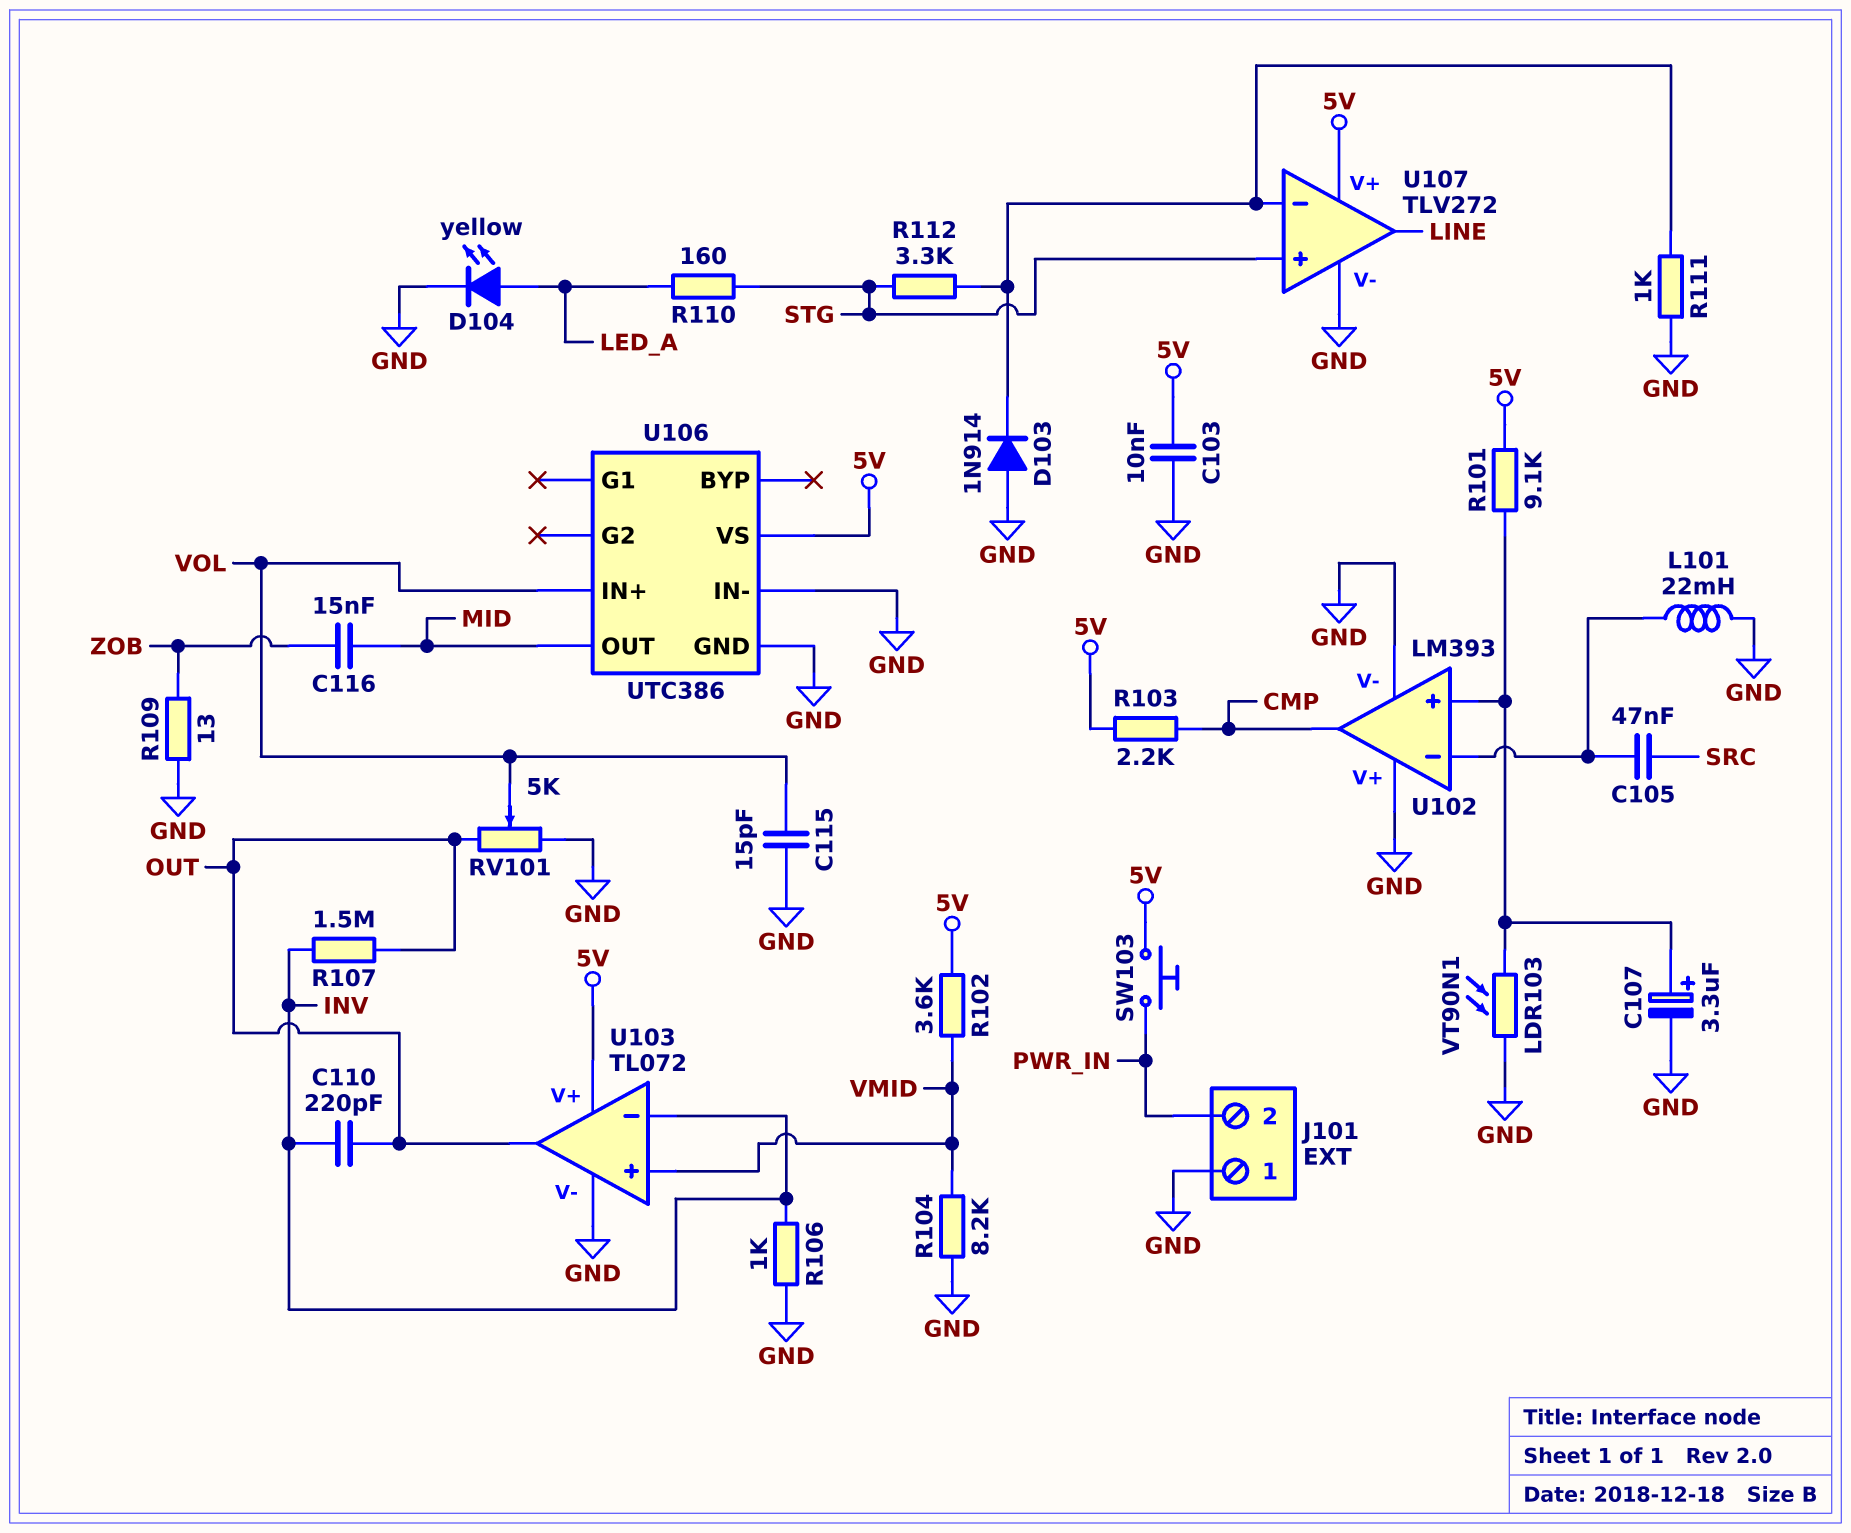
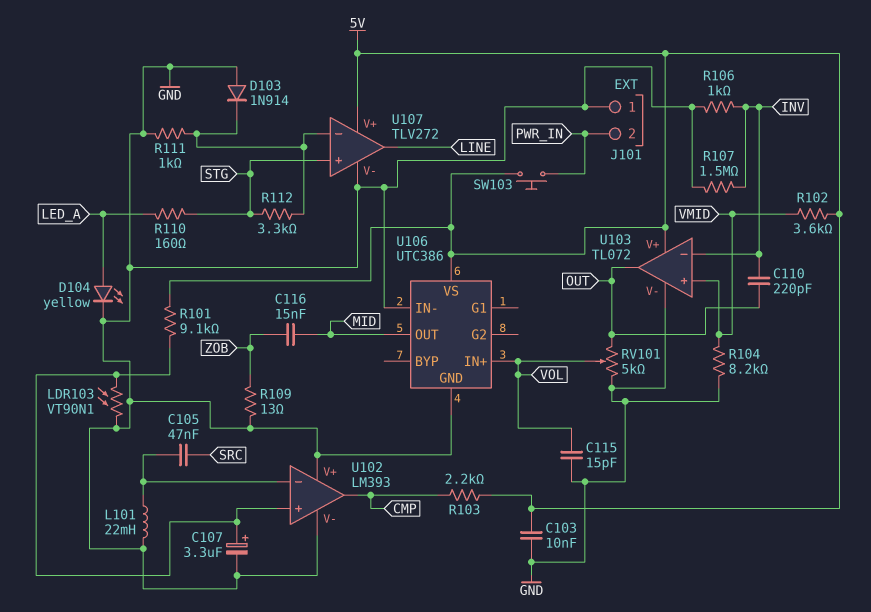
R107: 1.5M (INV, OUT) -> 1.5M (GND, INV)

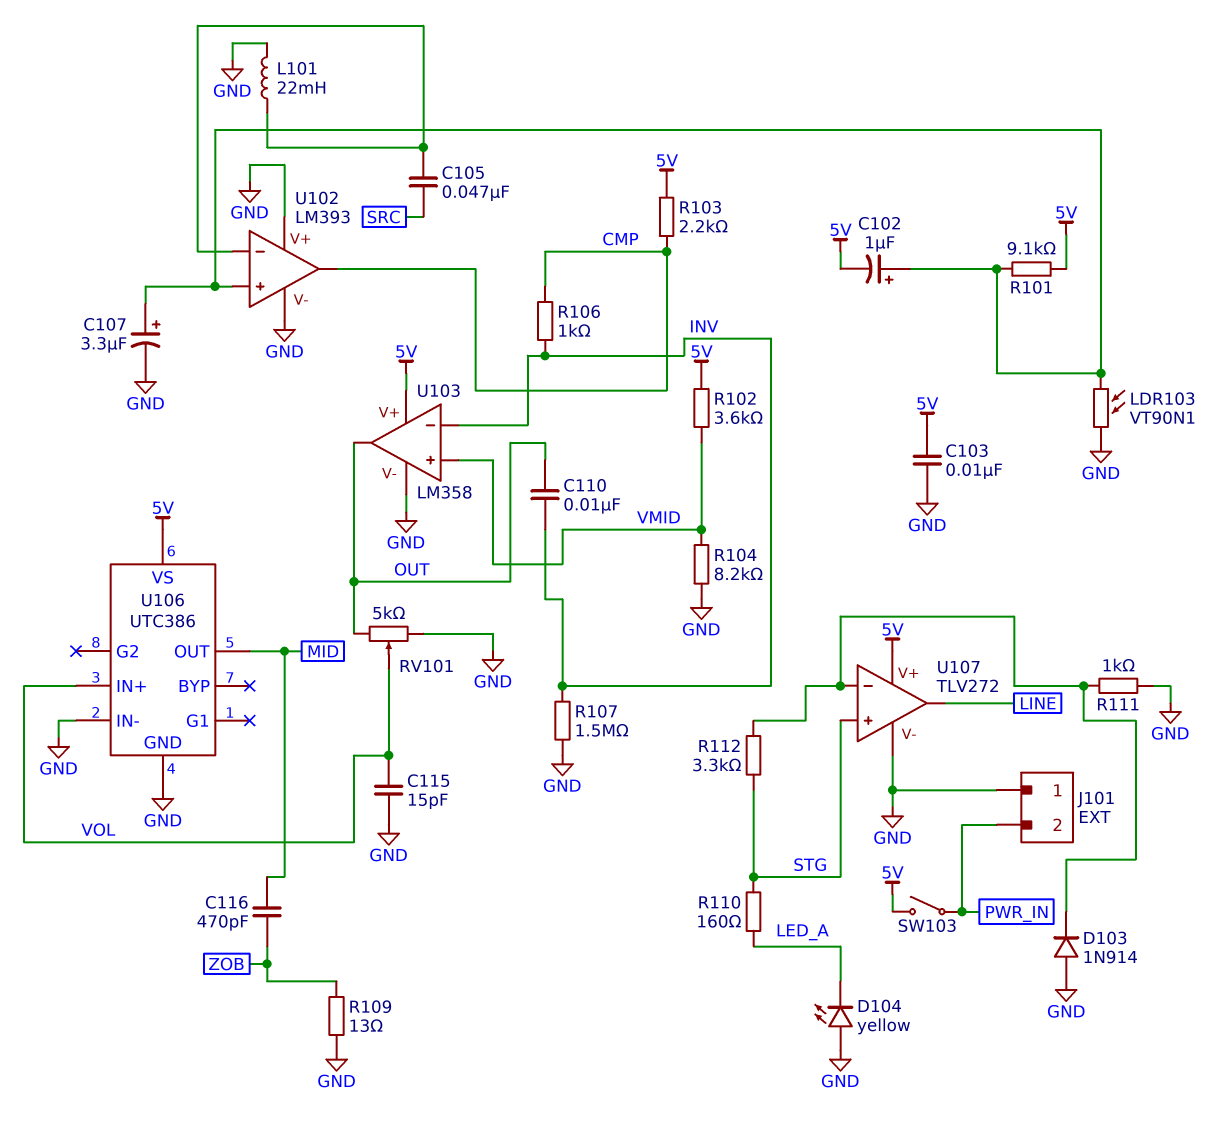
C102: none -> 1uF (plus U102/in+, minus 5V)
C110: 220pF (INV, OUT) -> 10nF (INV, OUT)
C116: 15nF (MID, ZOB) -> 470pF (MID, ZOB)
D104: LED yellow (A LED_A, K GND) -> LED yellow (A GND, K LED_A)
R106: 1k (GND, INV) -> 1k (CMP, INV)
SW103: button (5V, PWR_IN) -> switch (5V, PWR_IN)
U103: TL072 -> LM358

